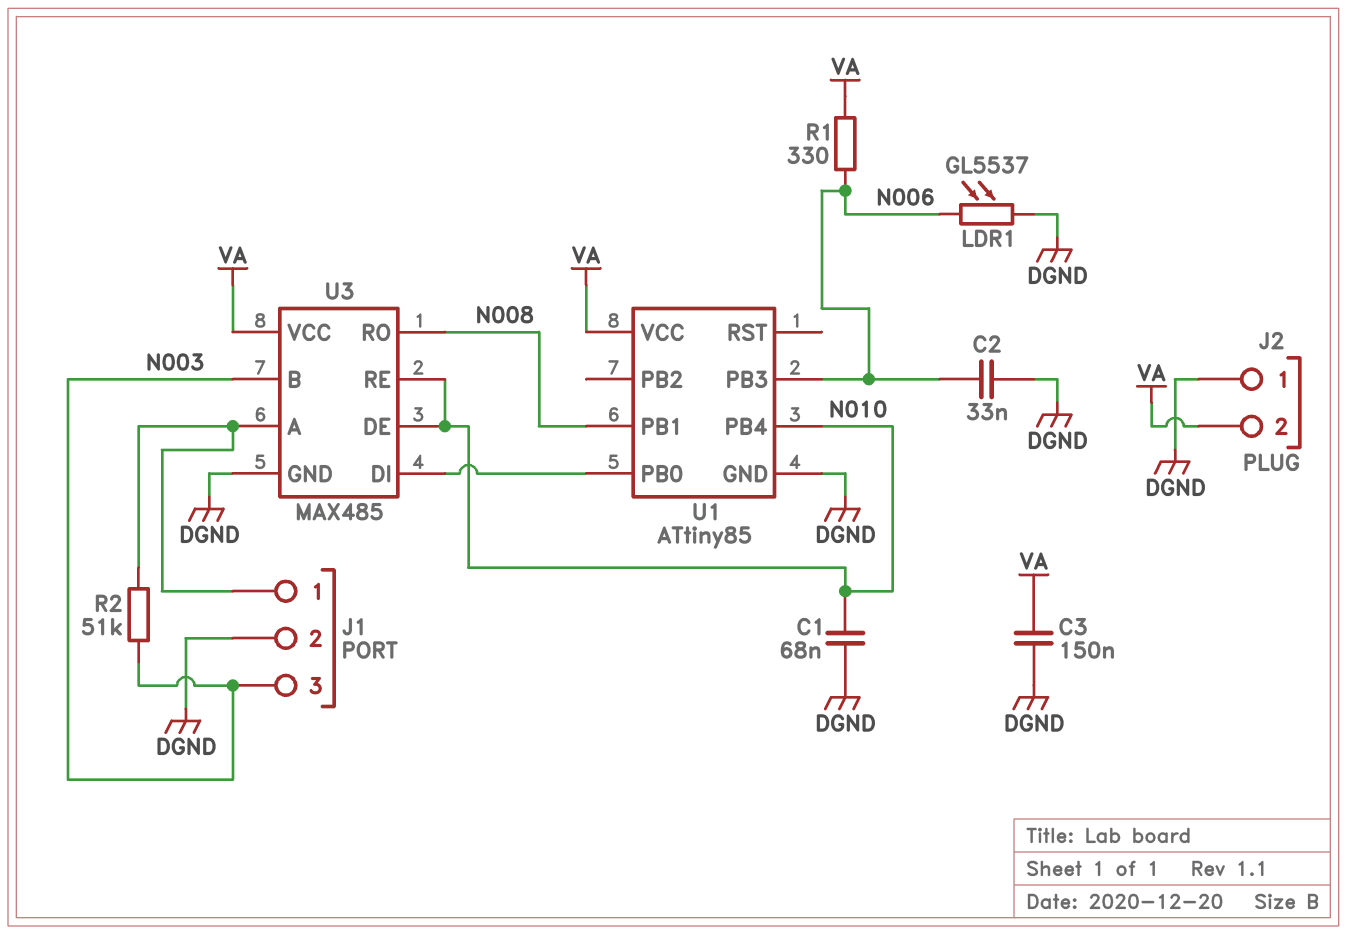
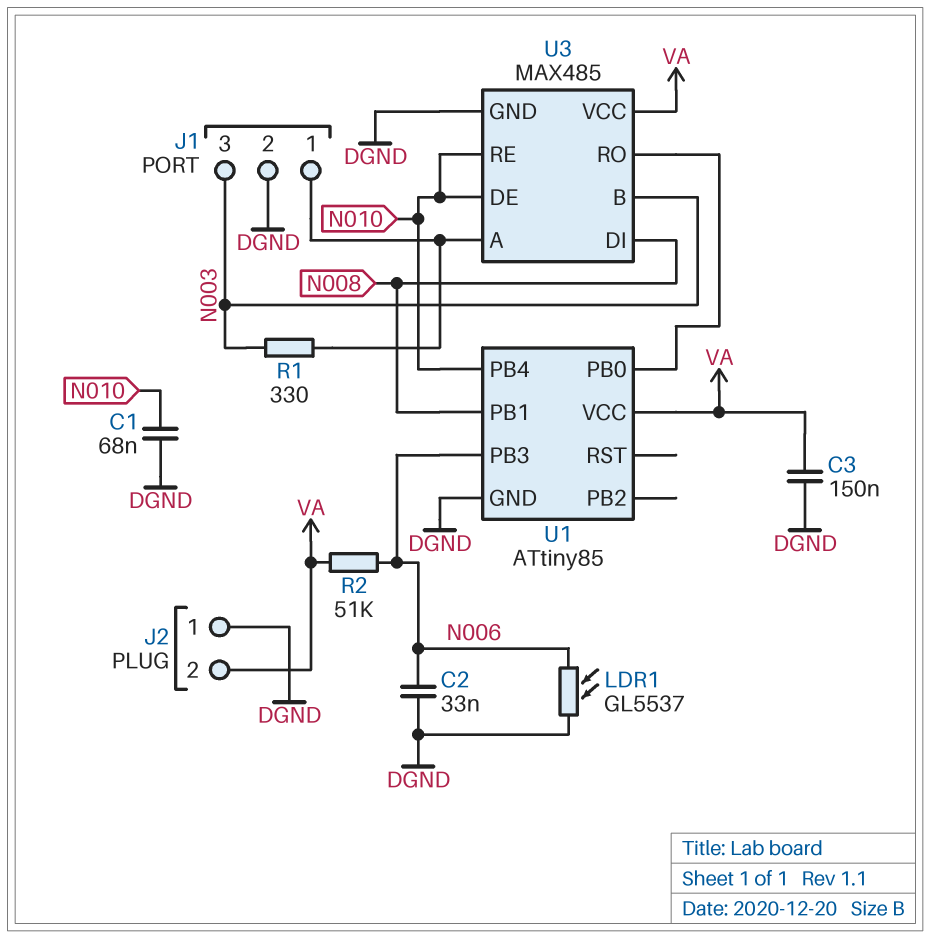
R1: 330 (N006, VA) -> 330 (J1/1, N003)
R2: 51k (J1/1, N003) -> 51k (N006, VA)
U3 pin DI: U1/PB0 -> N008
U3 pin RO: N008 -> U1/PB0

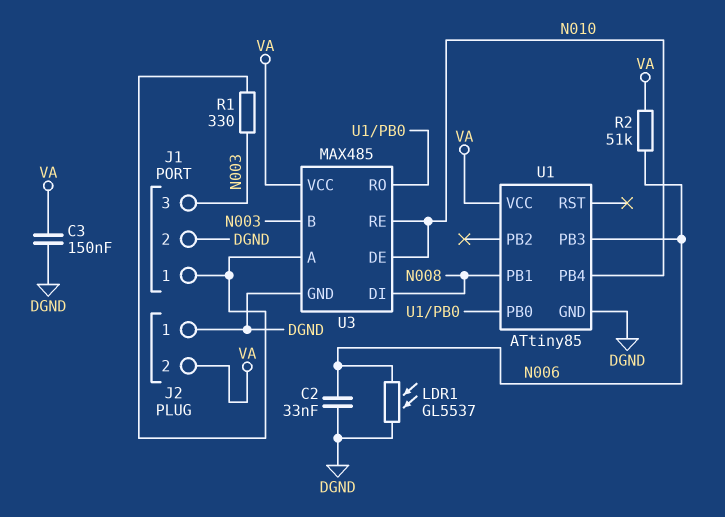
C1: 68nF (DGND, N010) -> none

